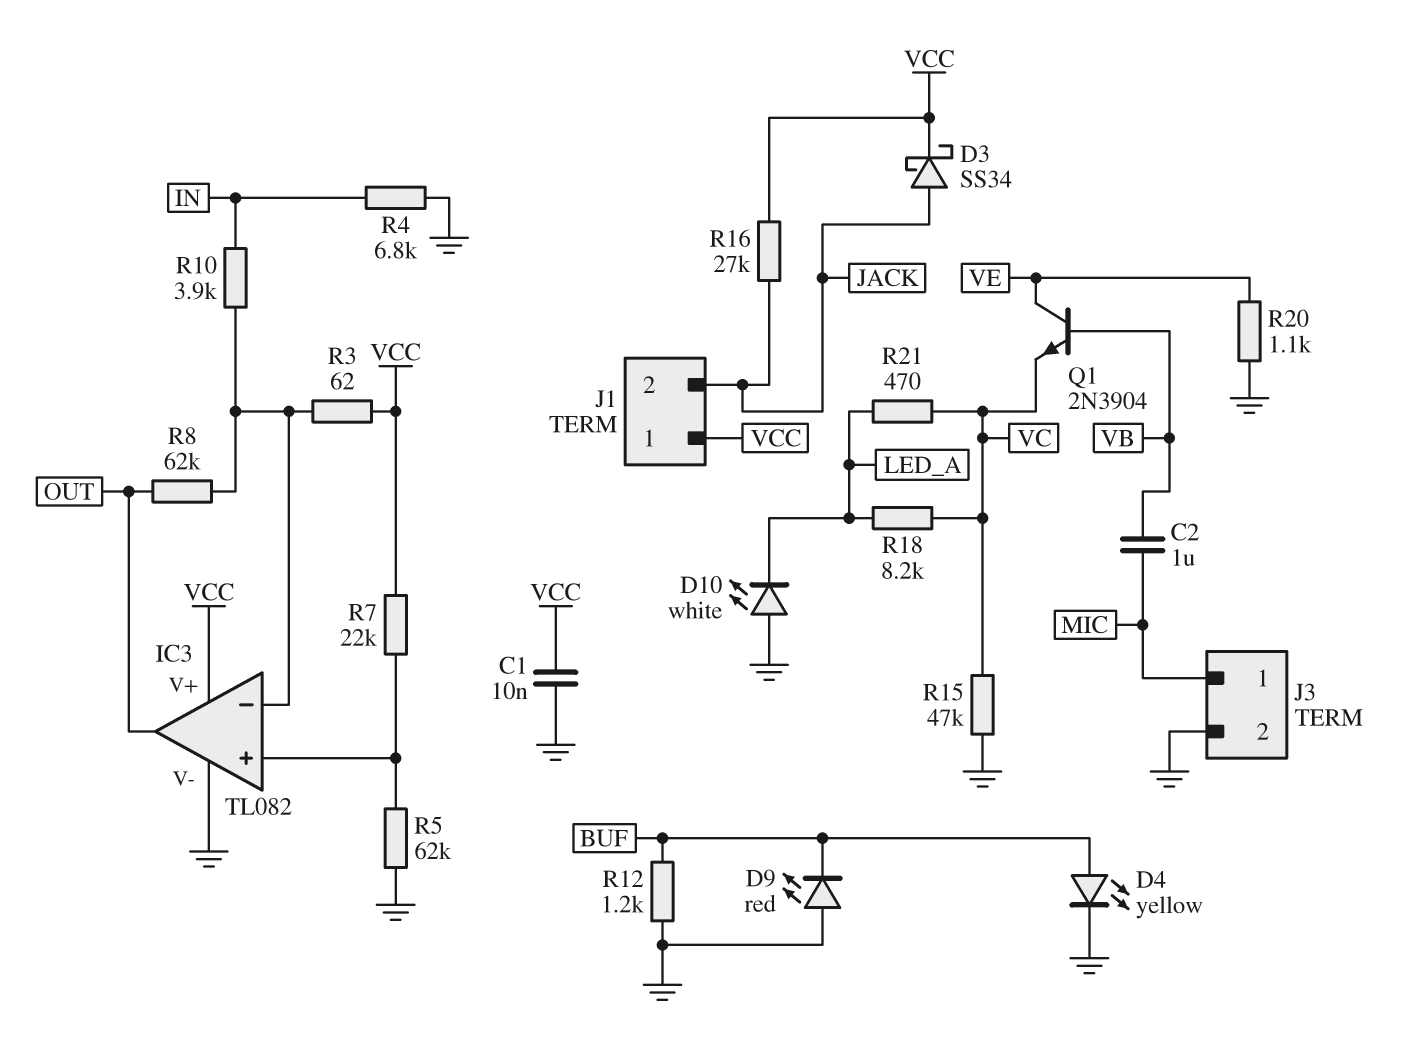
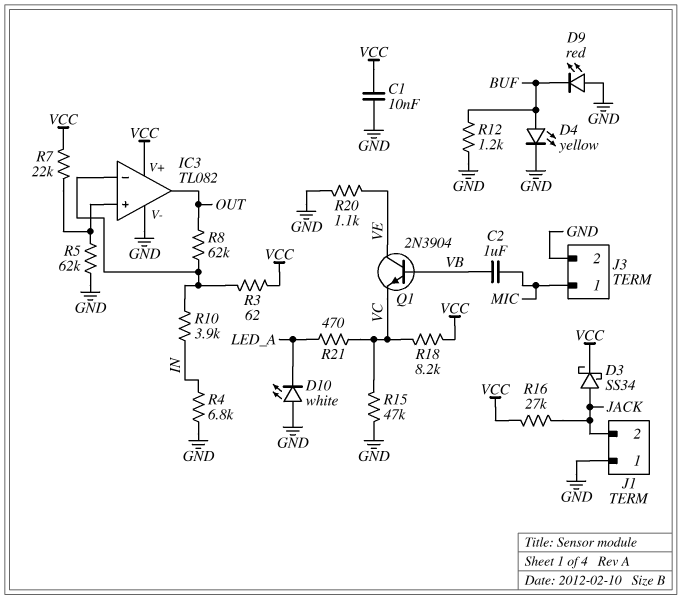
J1 pin 1: VCC -> GND
R18: 8.2k (LED_A, VC) -> 8.2k (VC, VCC)

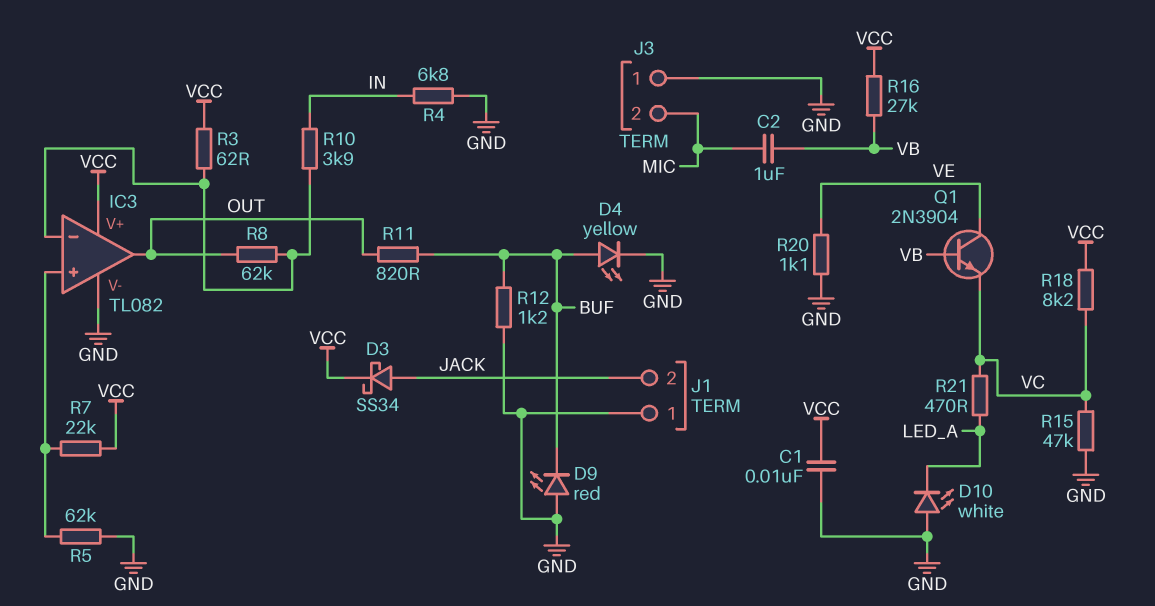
J3 pin 1: MIC -> GND
J3 pin 2: GND -> MIC
R11: none -> 820 (BUF, OUT)
R16: 27k (JACK, VCC) -> 27k (VB, VCC)

